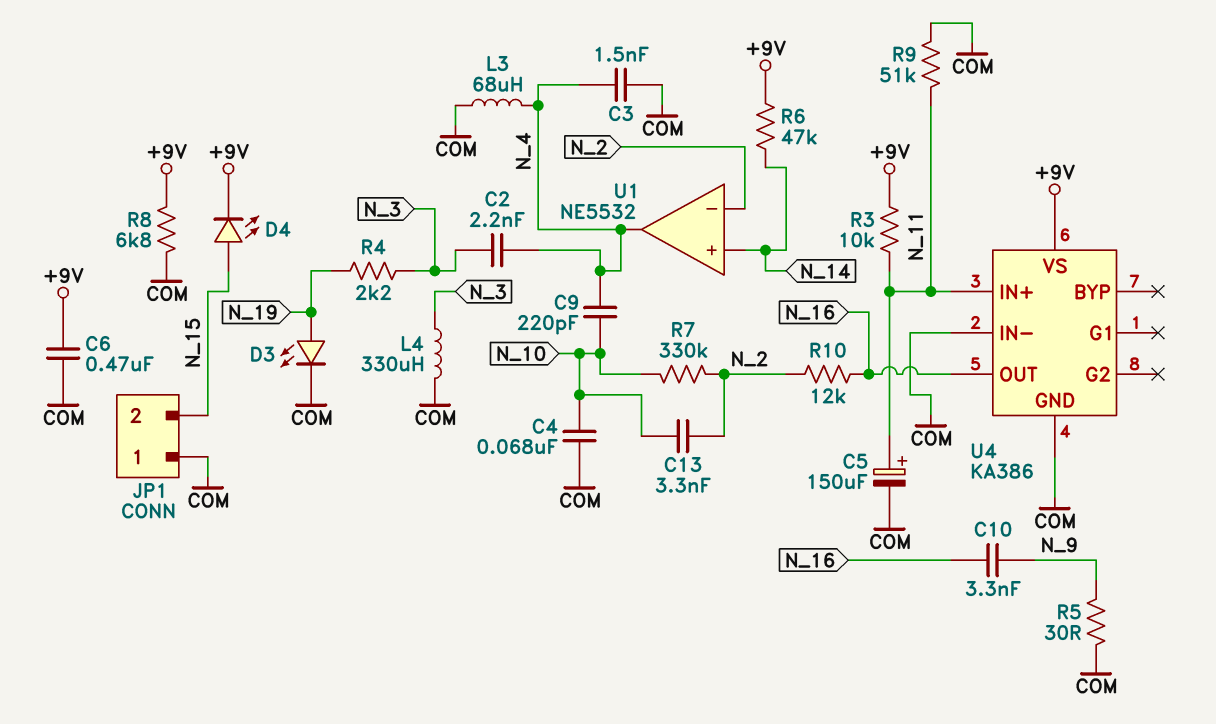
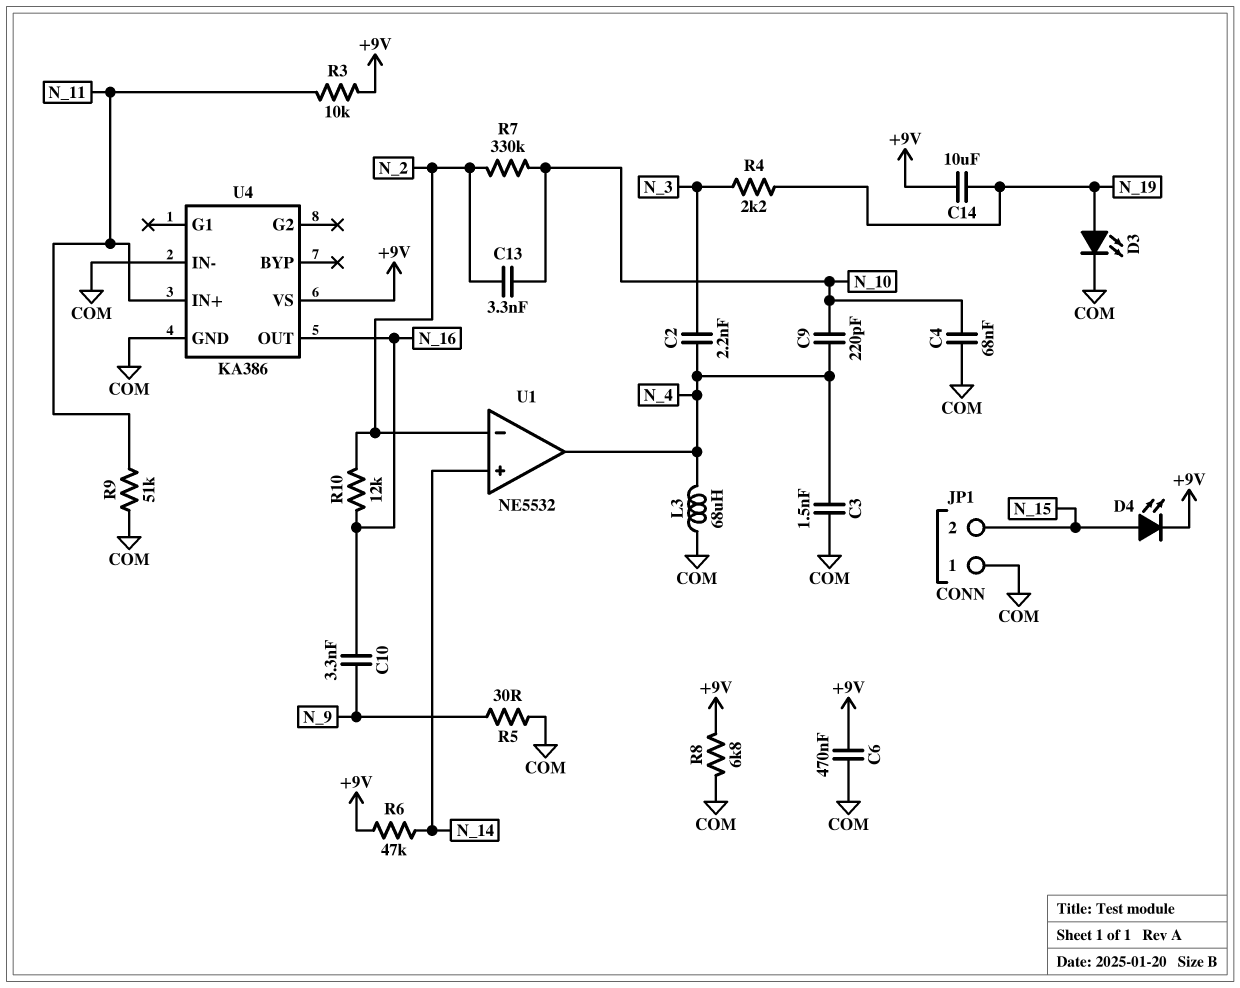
C5: 150uF (plus N_11, minus COM) -> none
C14: none -> 10uF (+9V, N_19)
L4: 330uH (COM, N_3) -> none

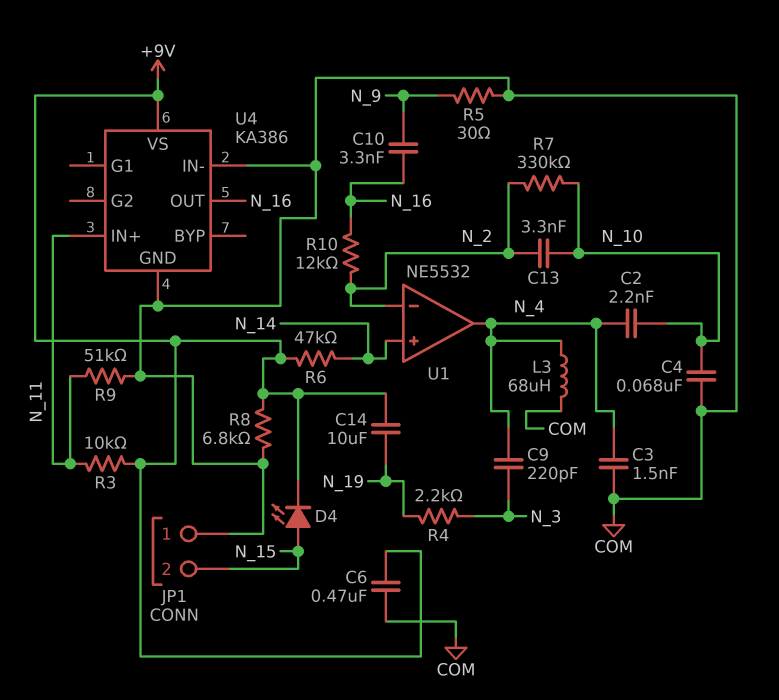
C2: 2.2nF (N_3, N_4) -> 2.2nF (N_4, N_10)
C9: 220pF (N_4, N_10) -> 220pF (N_3, N_4)
D3: LED (A N_19, K COM) -> none

